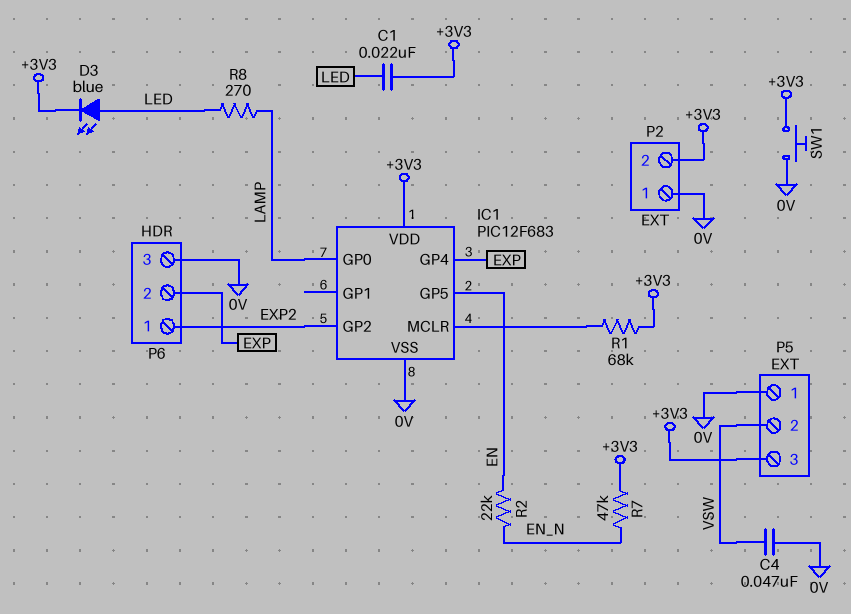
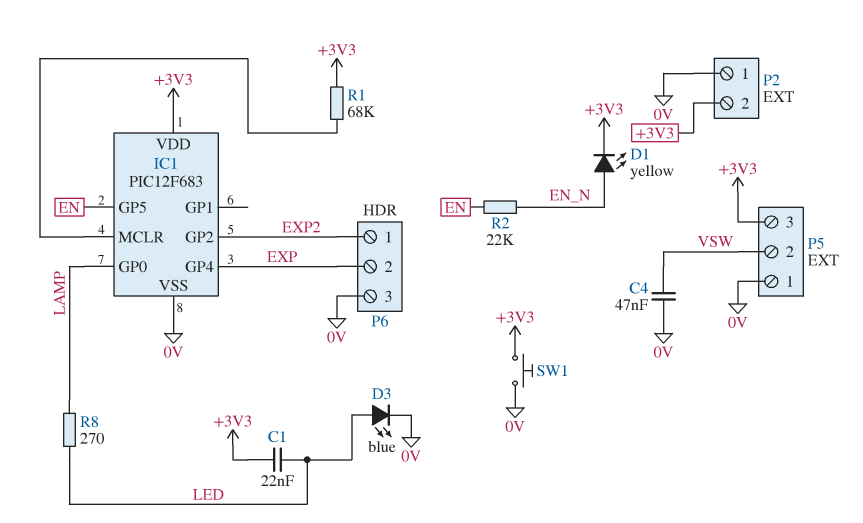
D1: none -> LED yellow (A EN_N, K +3V3)
D3: LED blue (A LED, K +3V3) -> LED blue (A LED, K 0V)
R7: 47k (+3V3, EN_N) -> none

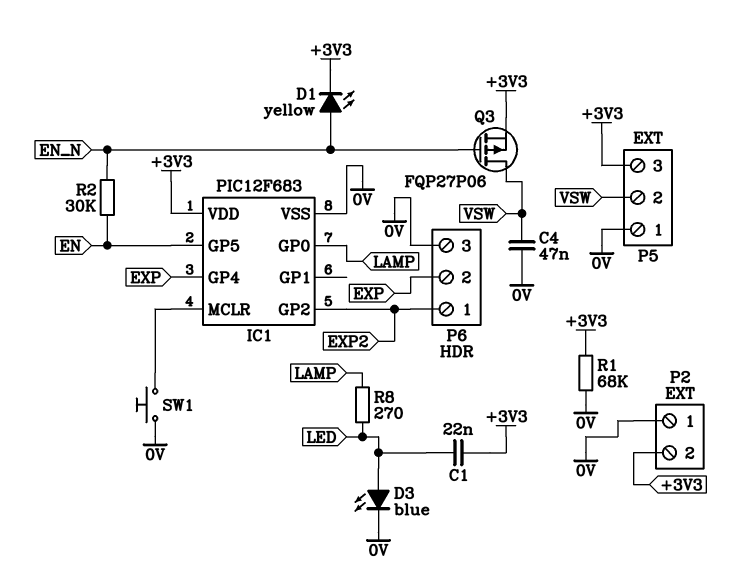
Q3: none -> PMOS FQP27P06 (G EN_N, D VSW, S +3V3)
R1: 68k (+3V3, IC1/MCLR) -> 68k (+3V3, 0V)
R2: 22k (EN, EN_N) -> 30k (EN, EN_N)
SW1: button (+3V3, 0V) -> button (0V, IC1/MCLR)

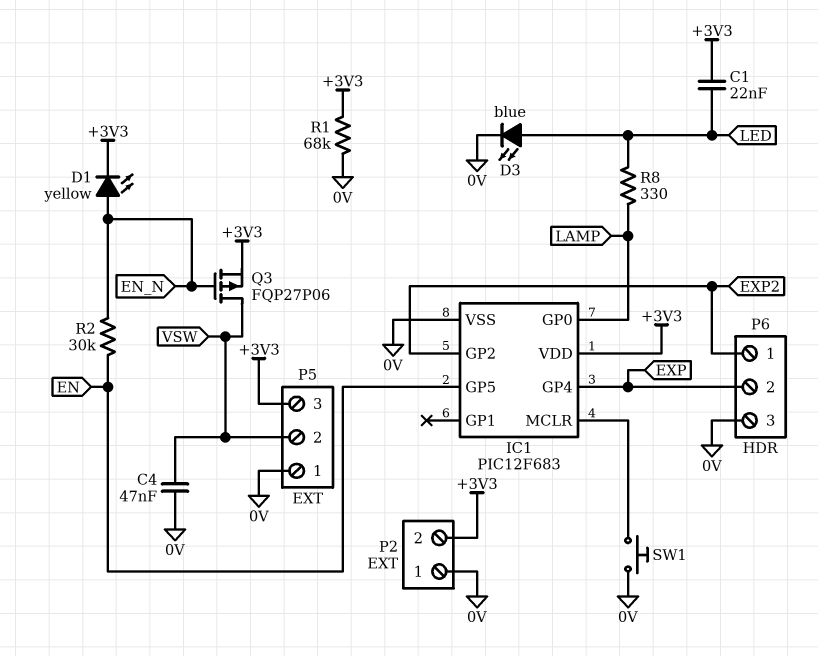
R8: 270 (LAMP, LED) -> 330 (LAMP, LED)

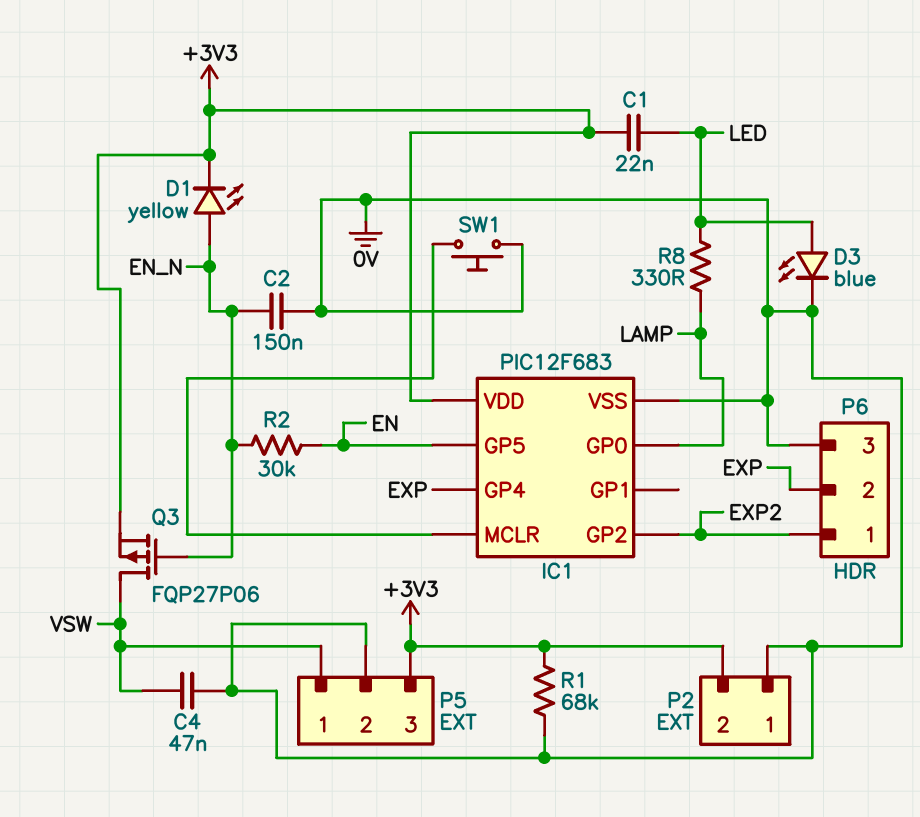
C2: none -> 150nF (0V, EN_N)
P5 pin 1: 0V -> VSW
P5 pin 2: VSW -> 0V

